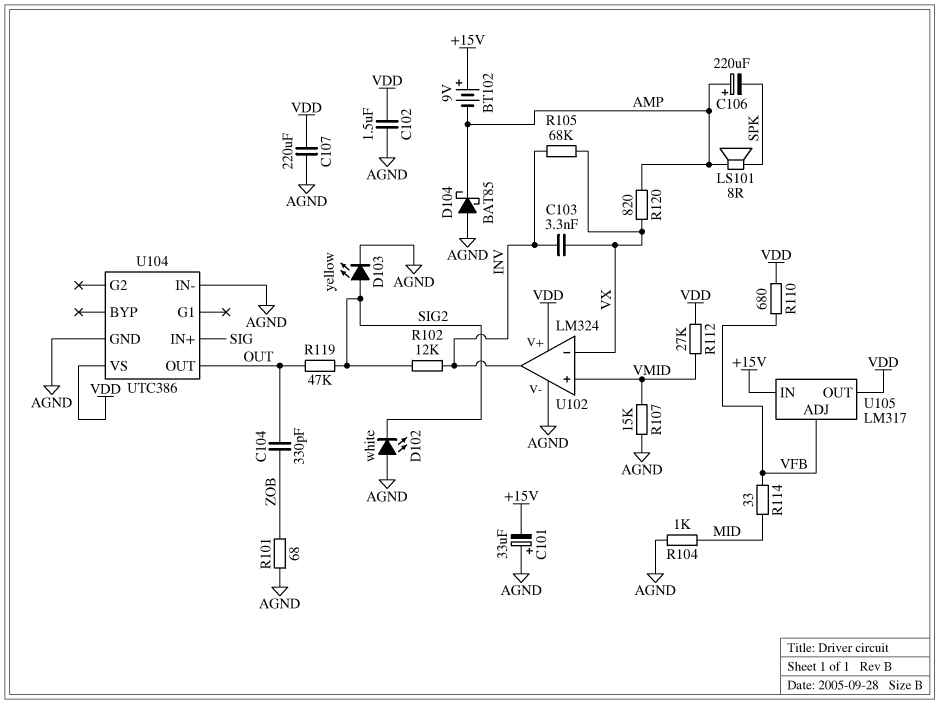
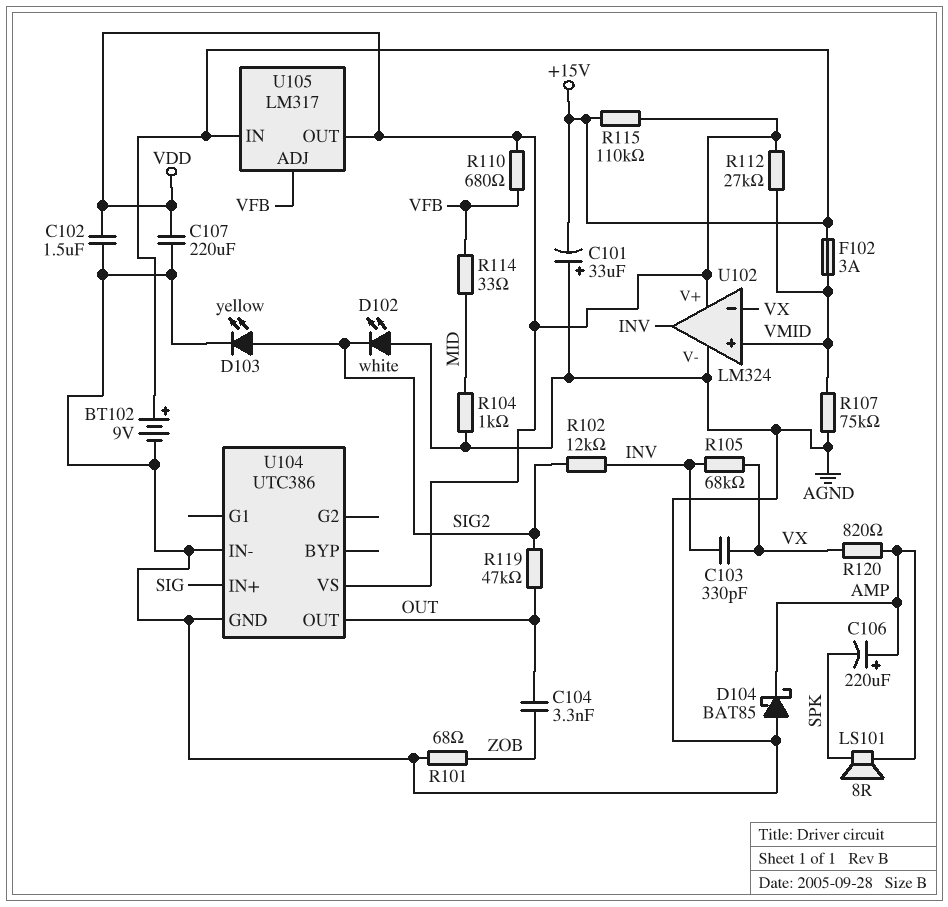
BT102: 9V (plus +15V, minus AMP) -> 9V (plus +15V, minus AGND)
C103: 3.3nF (INV, VX) -> 330pF (INV, VX)
C104: 330pF (OUT, ZOB) -> 3.3nF (OUT, ZOB)
F102: none -> 3A (+15V, VMID)
R107: 15k (AGND, VMID) -> 75k (AGND, VMID)
R115: none -> 110k (+15V, VDD)

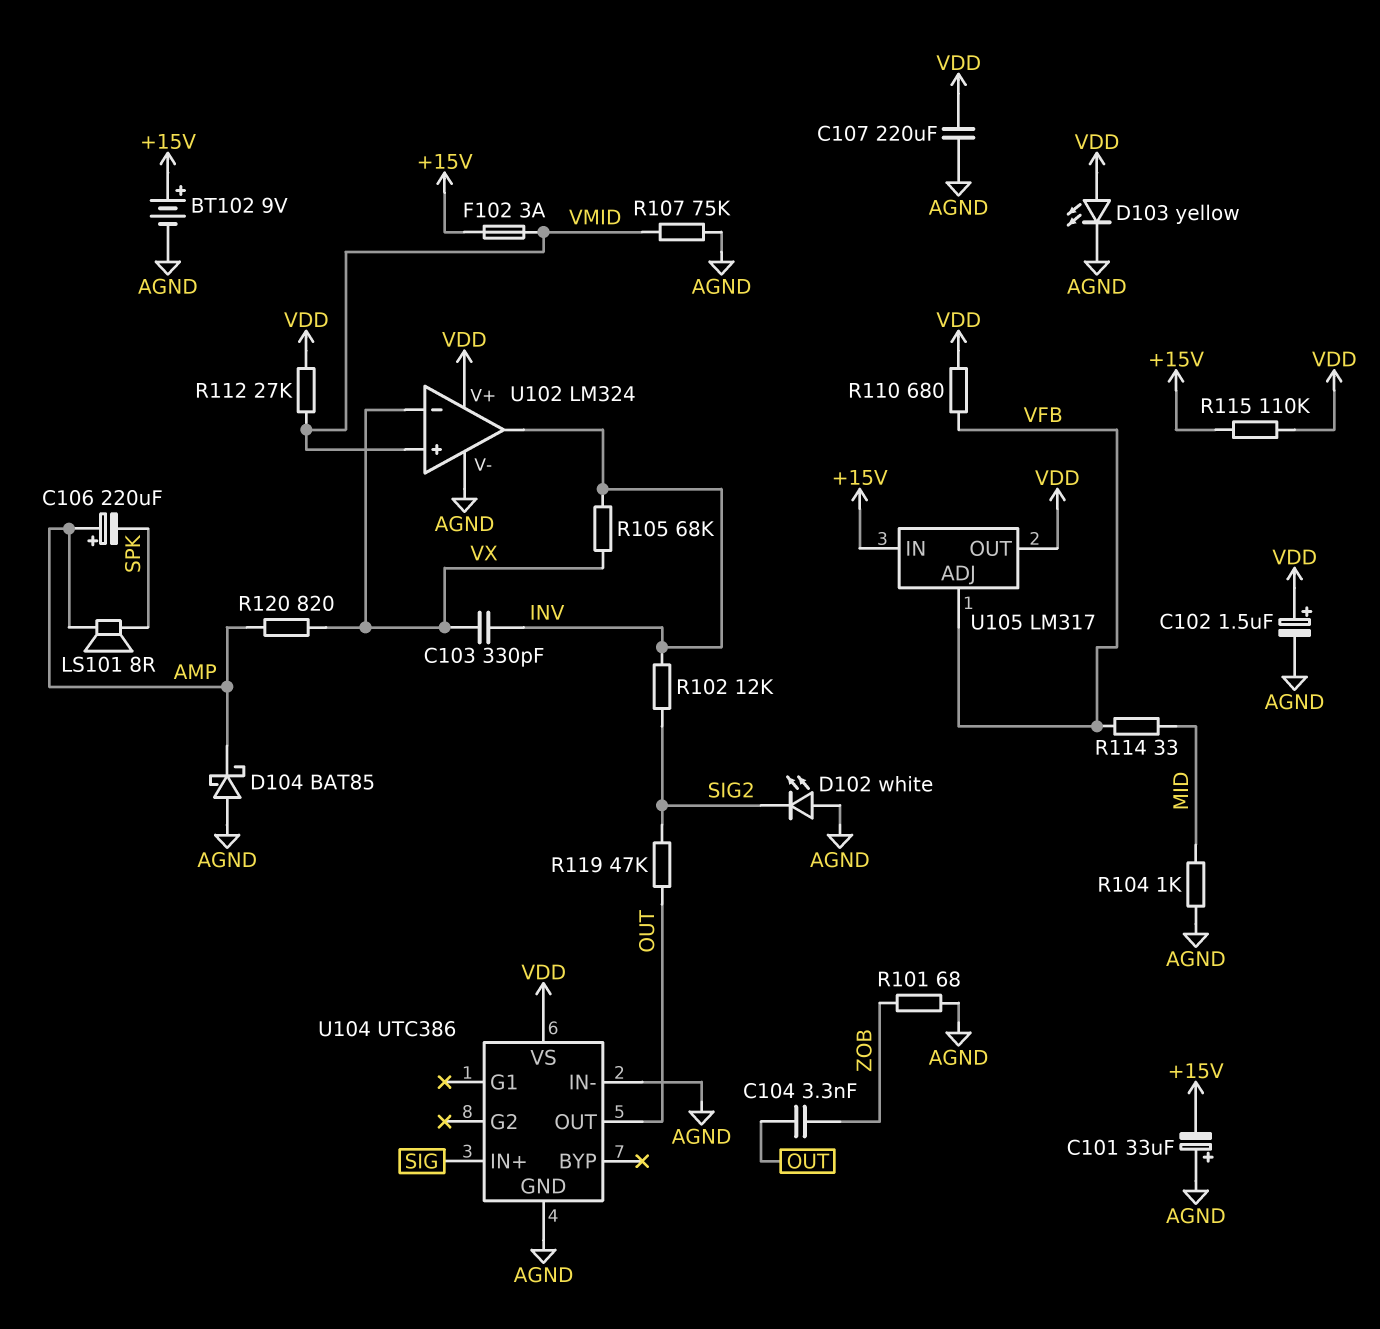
C102: 1.5uF (AGND, VDD) -> 1.5uF (plus VDD, minus AGND)
D103: LED yellow (A SIG2, K AGND) -> LED yellow (A VDD, K AGND)

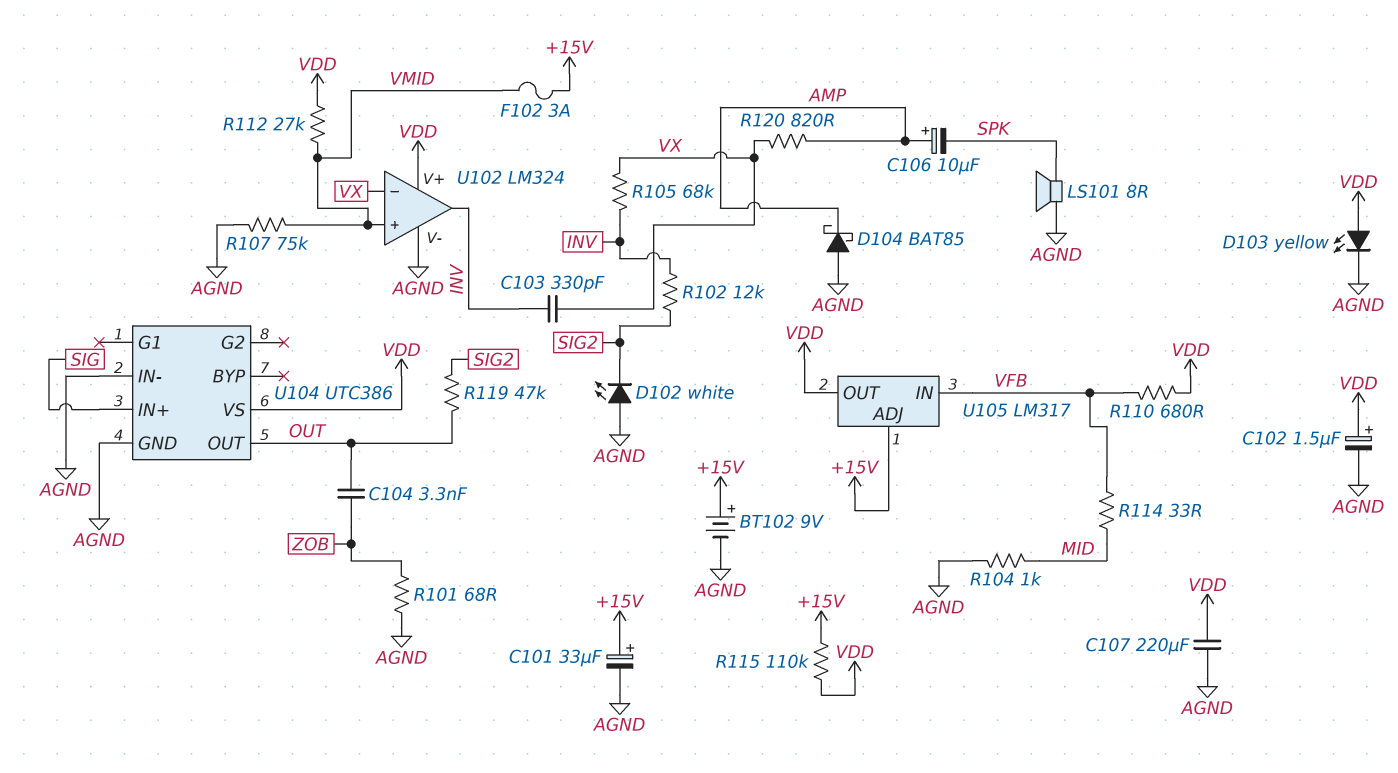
C101: 33uF (plus AGND, minus +15V) -> 33uF (plus +15V, minus AGND)
C106: 220uF (plus AMP, minus SPK) -> 10uF (plus AMP, minus SPK)
LS101: speaker 8R (AMP, SPK) -> speaker 8R (AGND, SPK)
U105 pin ADJ: VFB -> +15V
U105 pin IN: +15V -> VFB

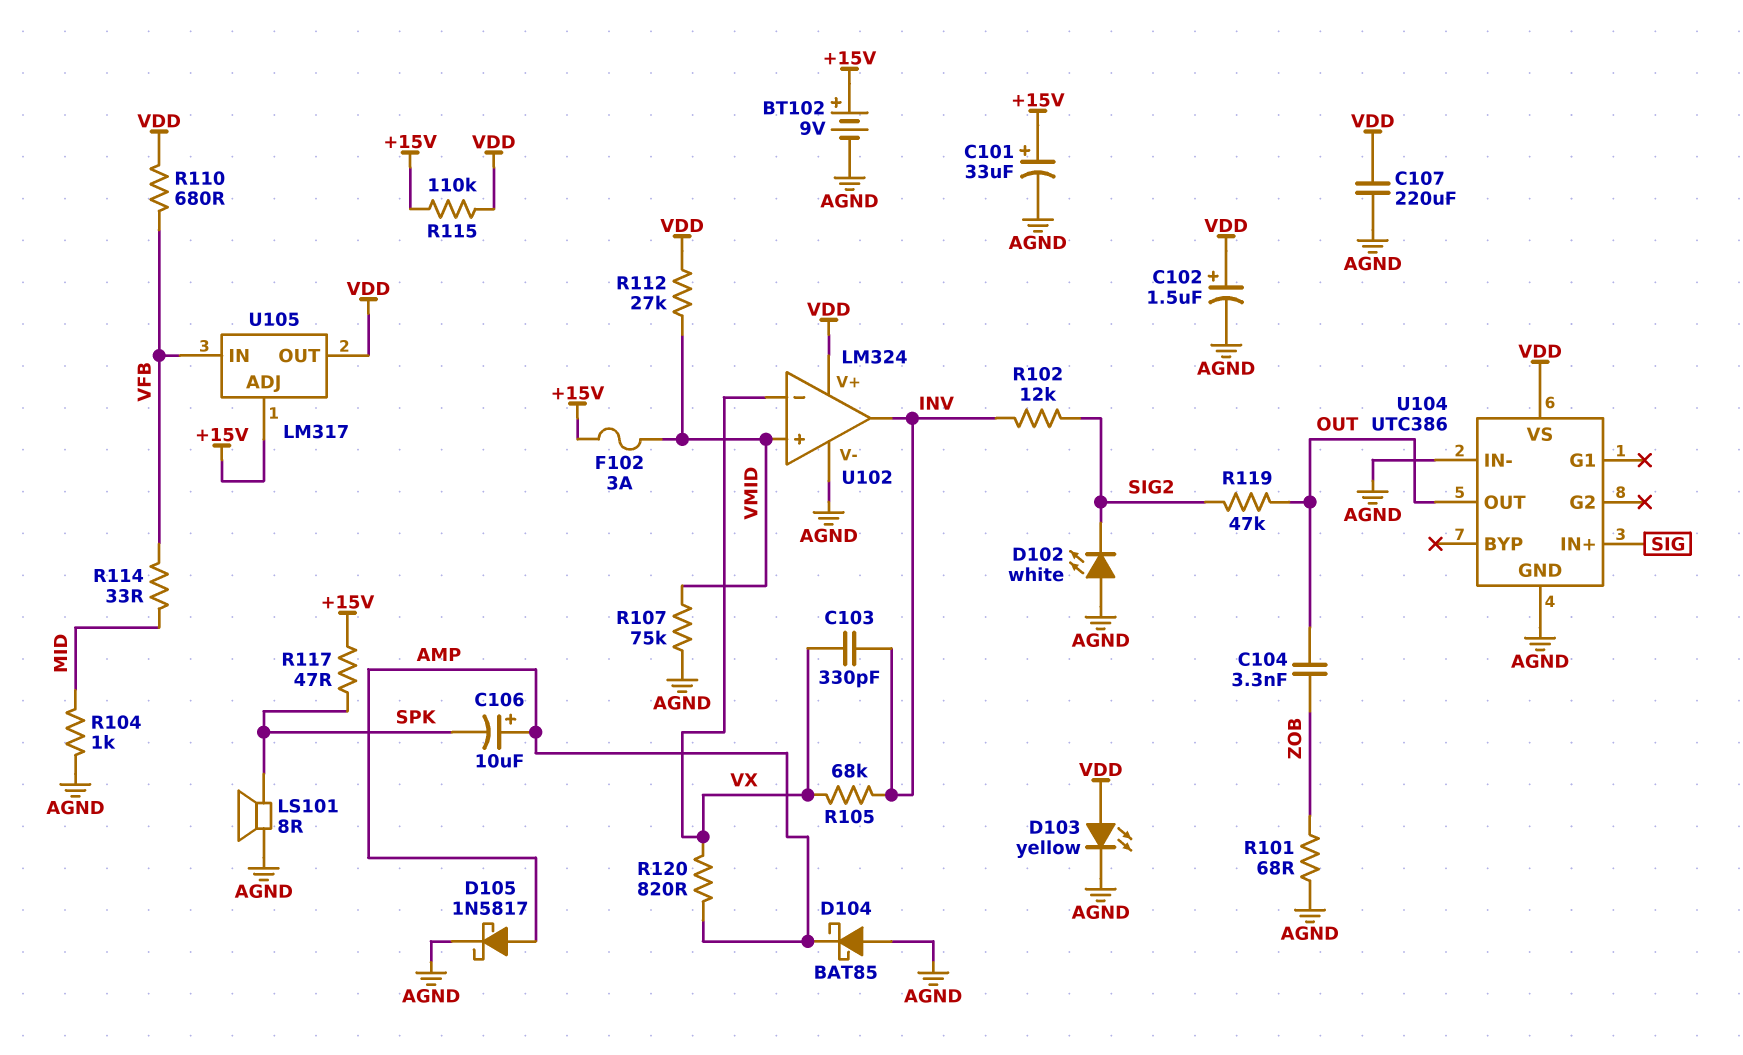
D105: none -> schottky 1N5817 (A AMP, K AGND)
R117: none -> 47 (+15V, SPK)

